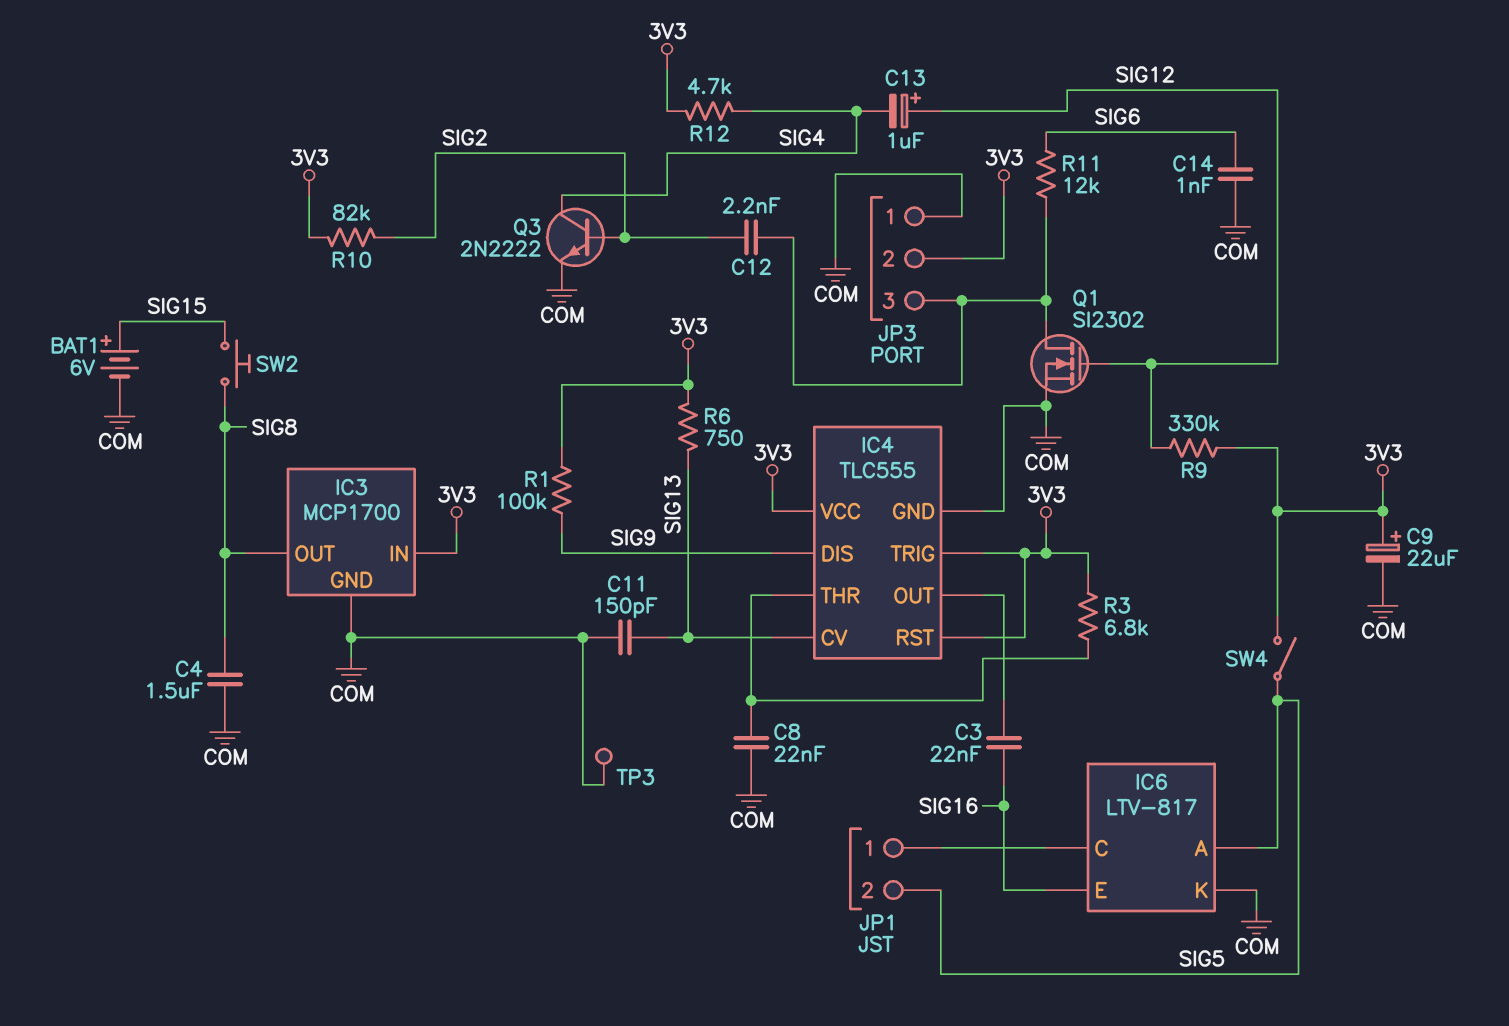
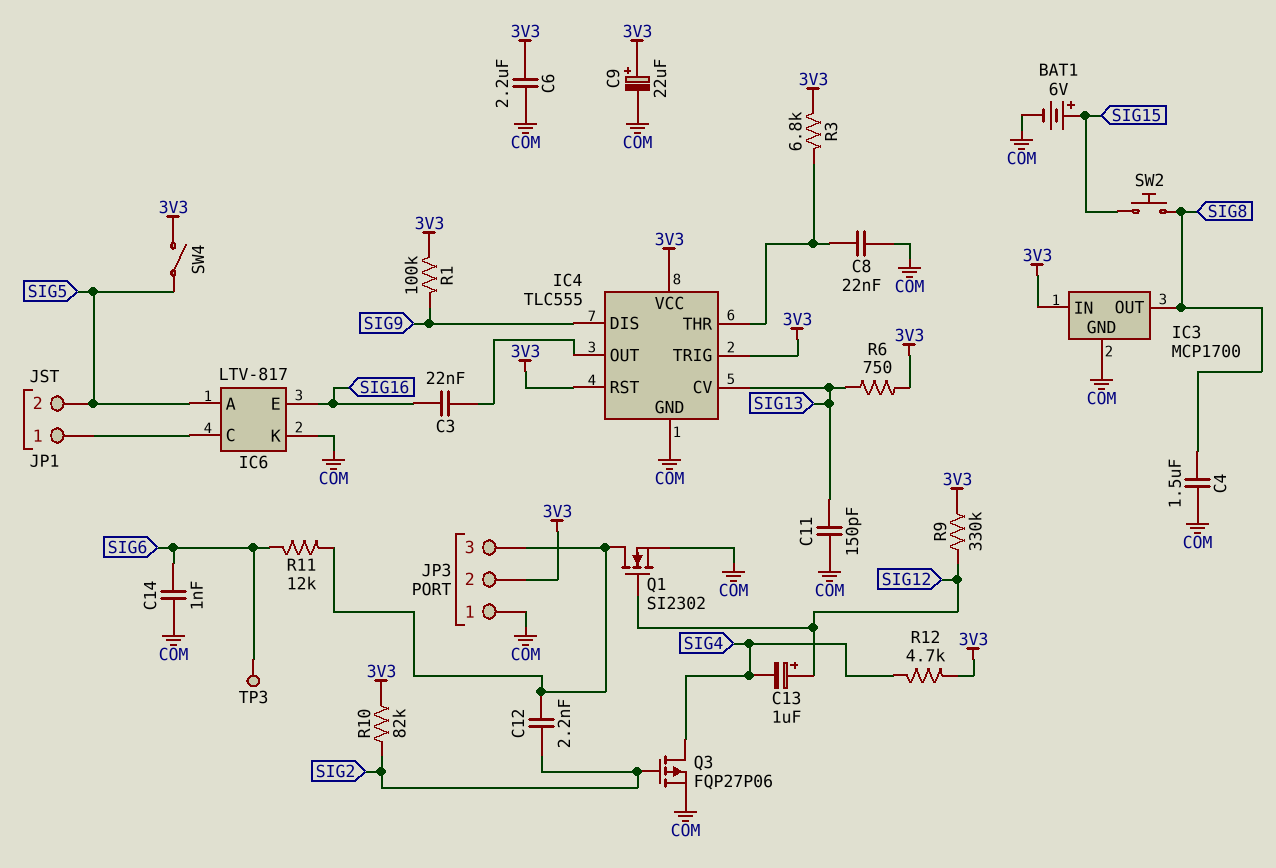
C6: none -> 2.2uF (3V3, COM)
Q3: NPN 2N2222 (B SIG2, C SIG4, E COM) -> PMOS FQP27P06 (G SIG2, D SIG4, S COM)
TP3: test point (COM) -> test point (SIG6)

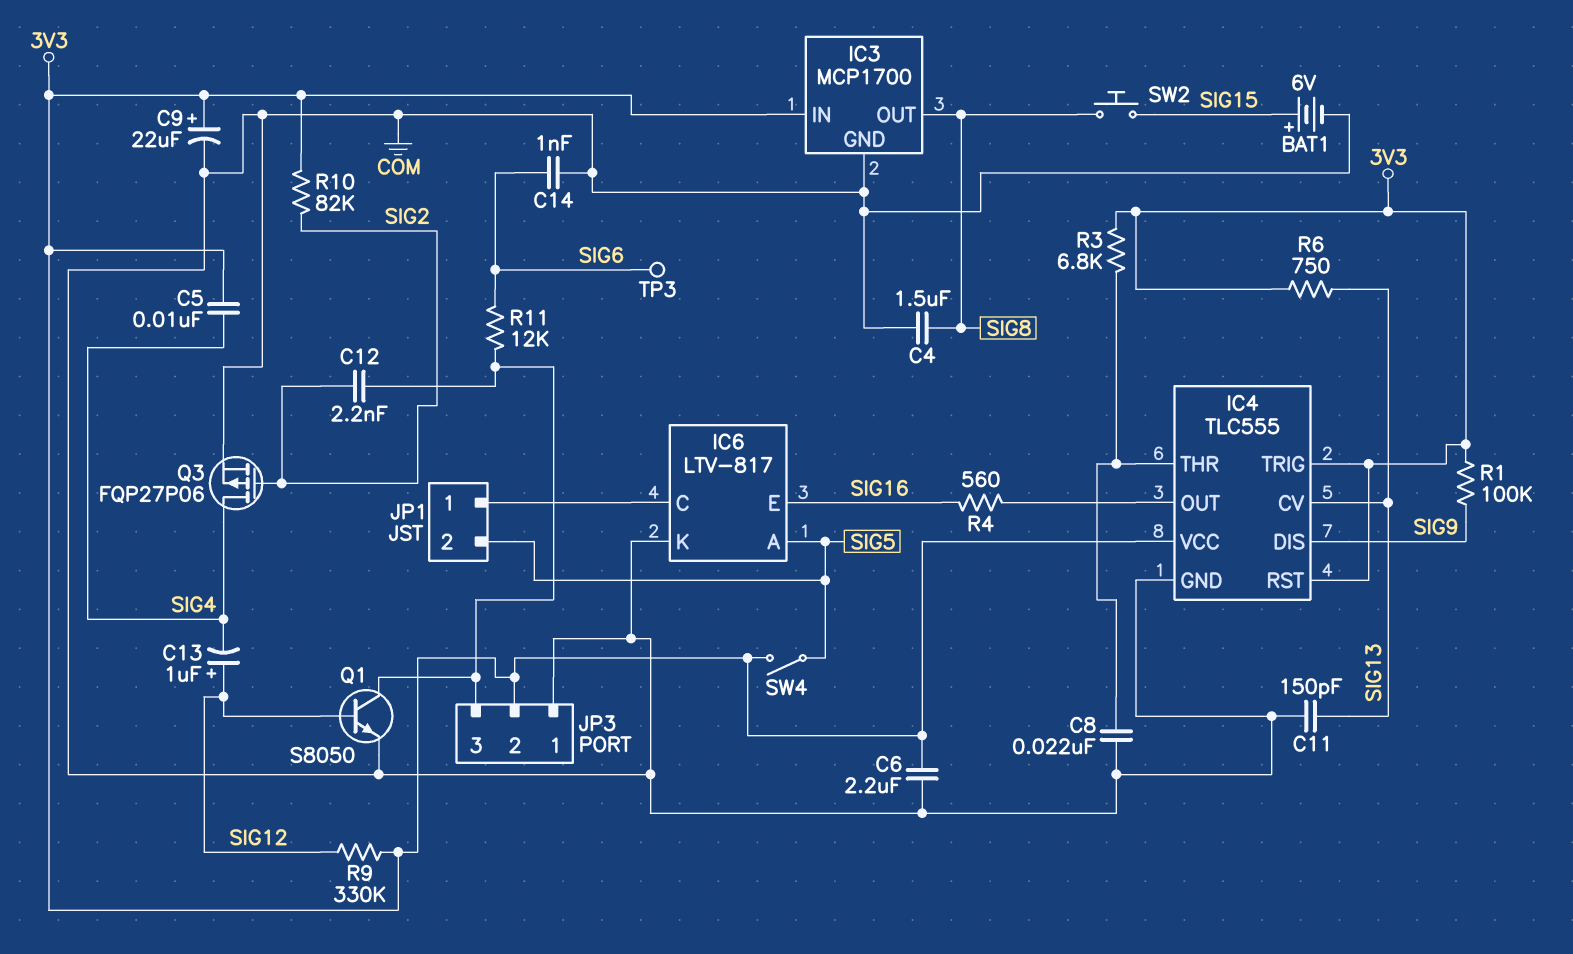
C3: 22nF (IC4/OUT, SIG16) -> none
C5: none -> 10nF (3V3, SIG4)
Q1: NMOS SI2302 (G SIG12, D JP3/3, S COM) -> NPN S8050 (B SIG12, C JP3/3, E COM)
R4: none -> 560 (IC4/OUT, SIG16)
R12: 4.7k (3V3, SIG4) -> none

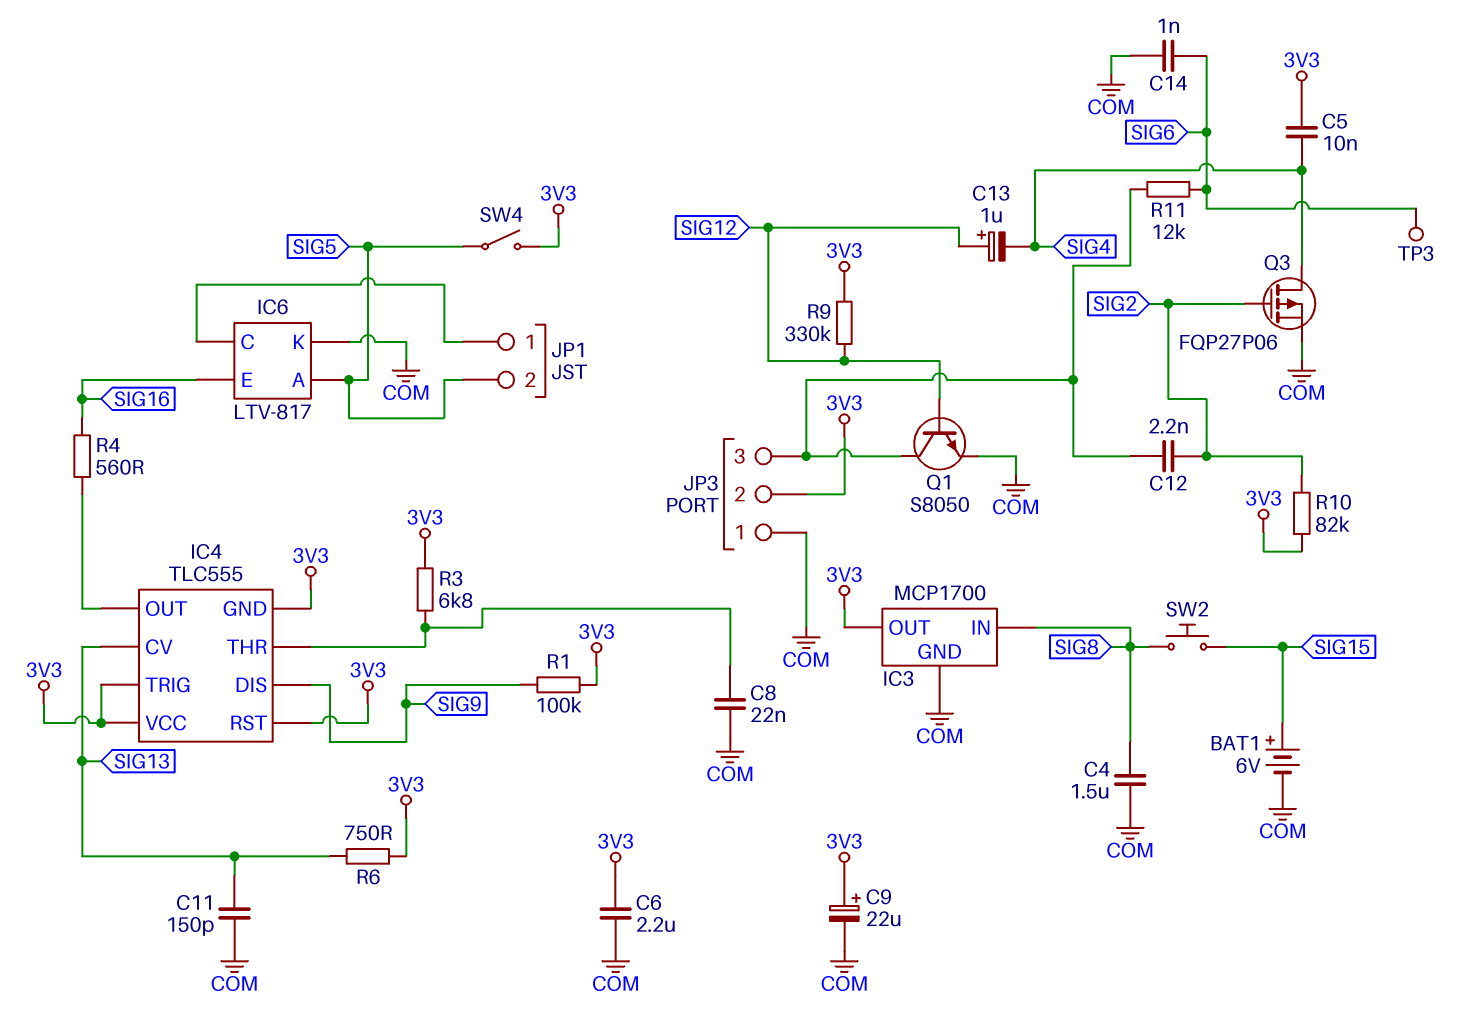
IC3 pin IN: 3V3 -> SIG8
IC3 pin OUT: SIG8 -> 3V3
IC4 pin GND: COM -> 3V3

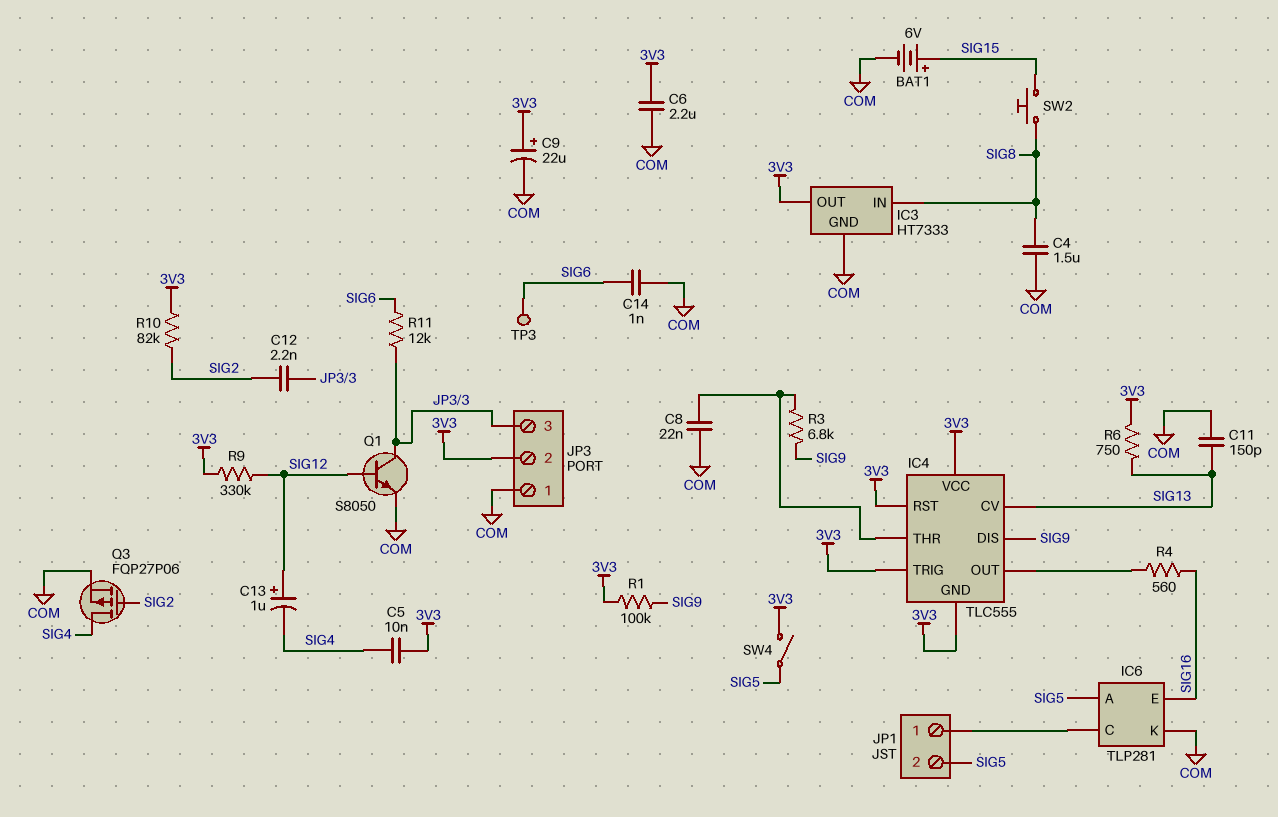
IC3: MCP1700 -> HT7333
IC6: LTV-817 -> TLP281
R3: 6.8k (3V3, IC4/THR) -> 6.8k (IC4/THR, SIG9)

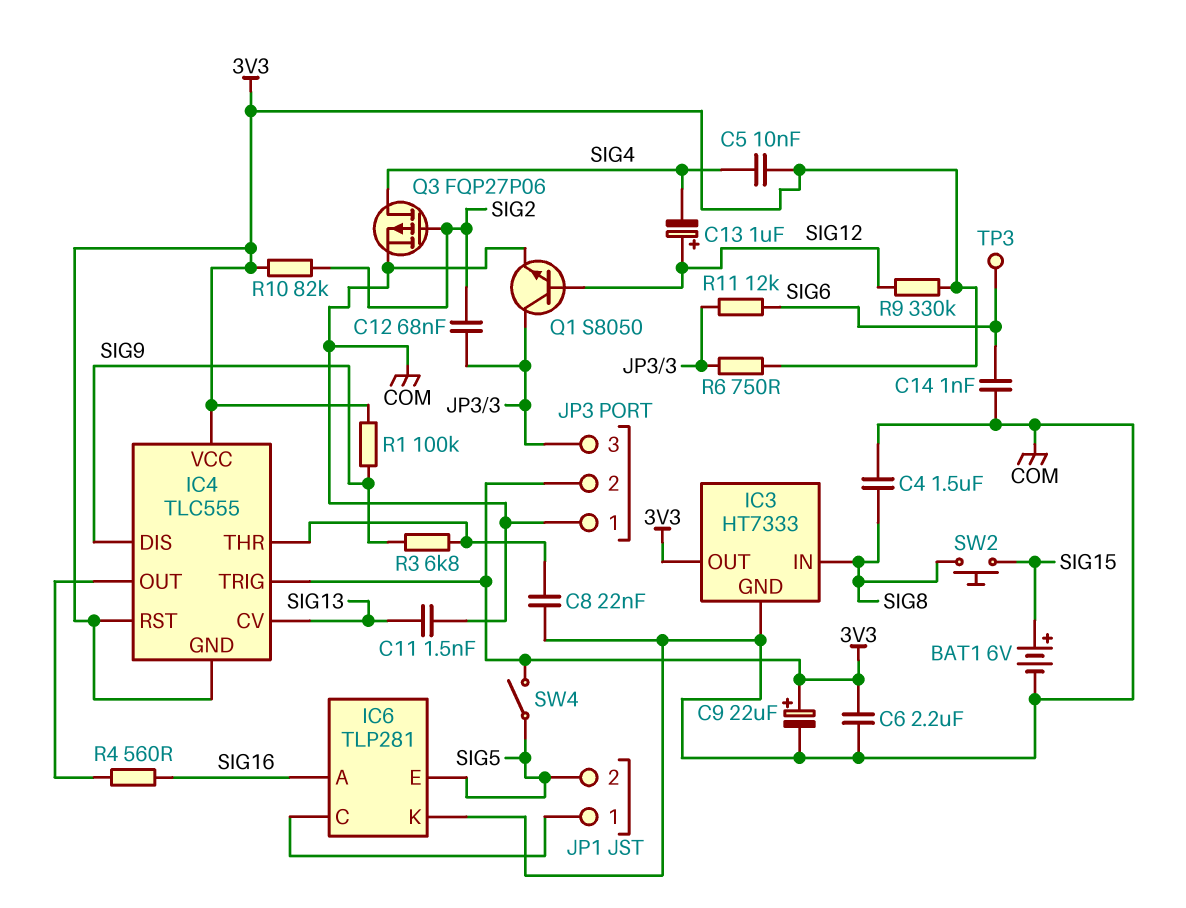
C11: 150pF (COM, SIG13) -> 1.5nF (COM, SIG13)
C12: 2.2nF (JP3/3, SIG2) -> 68nF (JP3/3, SIG2)
IC6 pin A: SIG5 -> SIG16
IC6 pin E: SIG16 -> SIG5
R6: 750 (3V3, SIG13) -> 750 (3V3, JP3/3)

